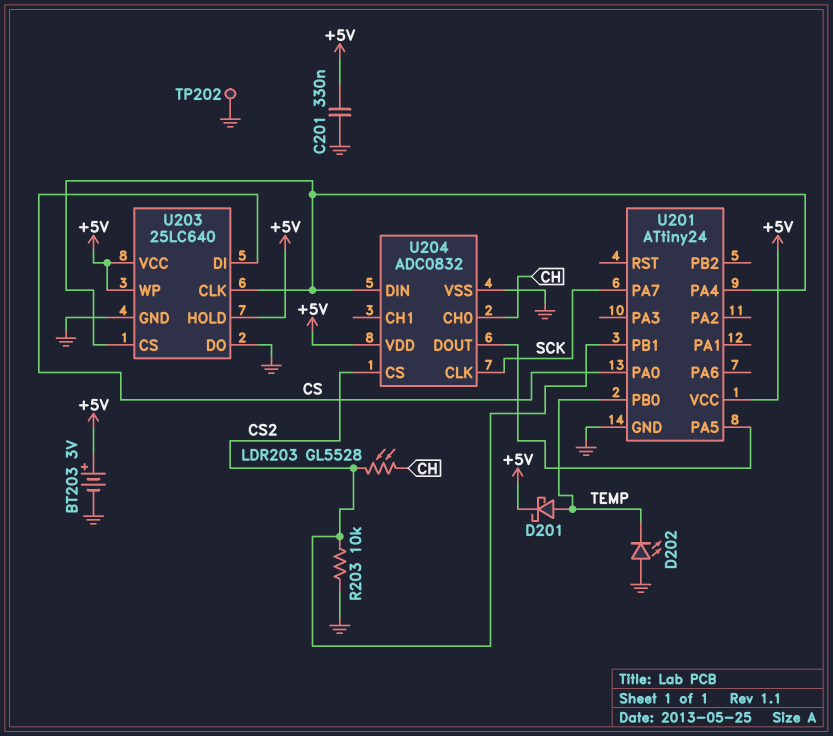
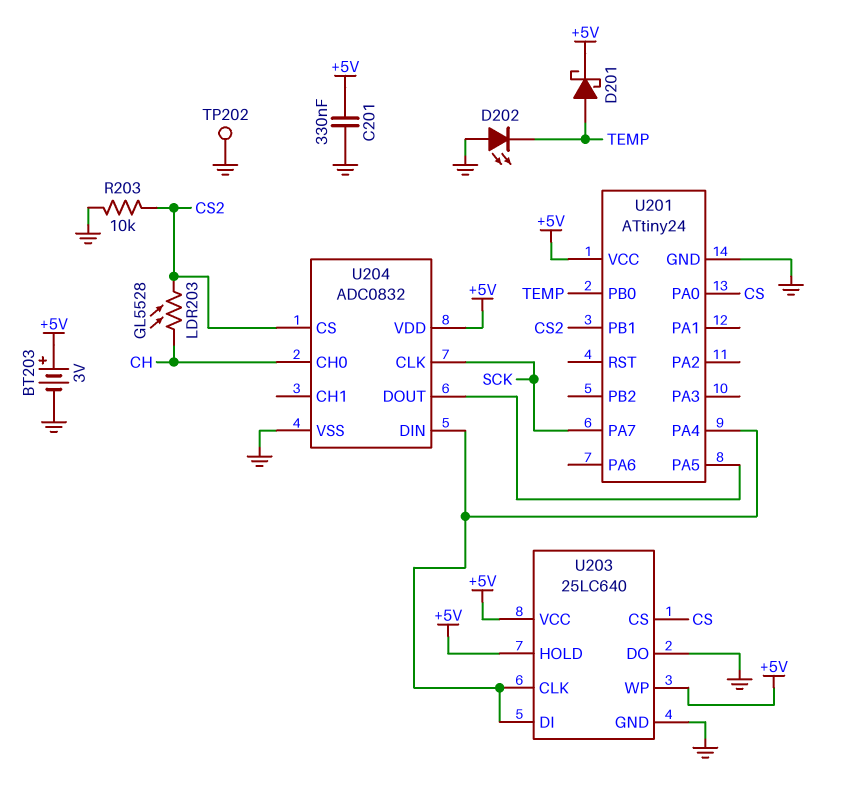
U203 pin CS: U201/PA4 -> CS
U203 pin DI: CS -> U201/PA4

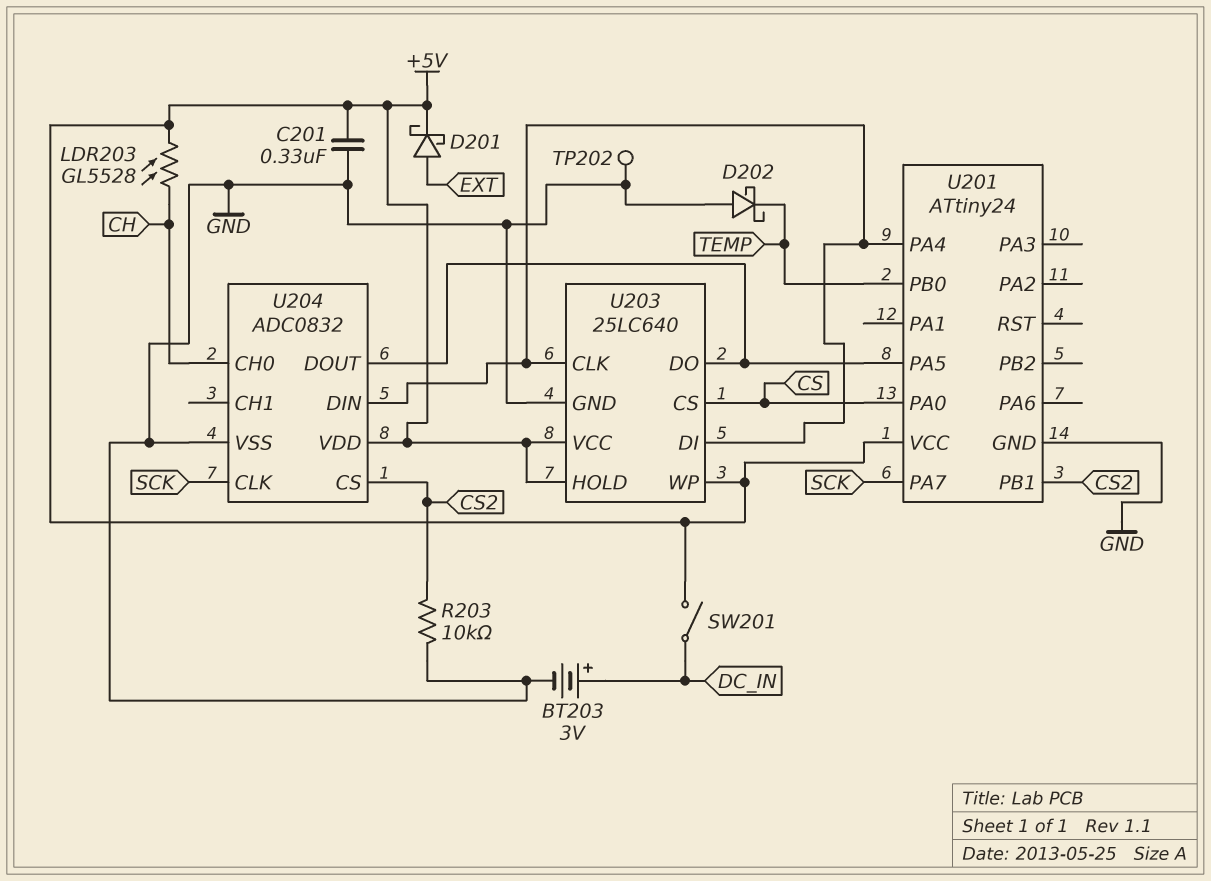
BT203: 3V (plus +5V, minus GND) -> 3V (plus DC_IN, minus GND)
D201: schottky (A TEMP, K +5V) -> schottky (A EXT, K +5V)
D202: LED (A GND, K TEMP) -> schottky (A GND, K TEMP)
LDR203: GL5528 (CH, CS2) -> GL5528 (+5V, CH)
SW201: none -> switch (+5V, DC_IN)
U203 pin DO: GND -> U201/PA5

